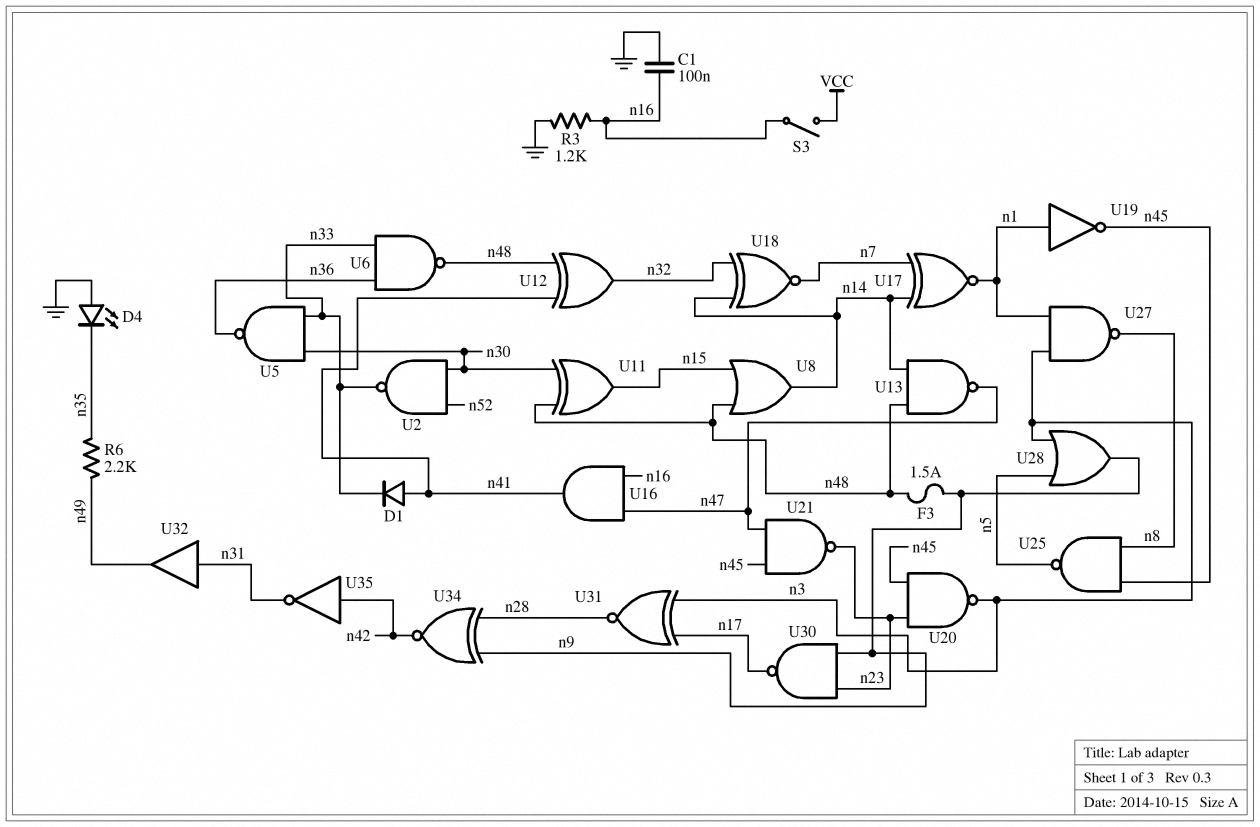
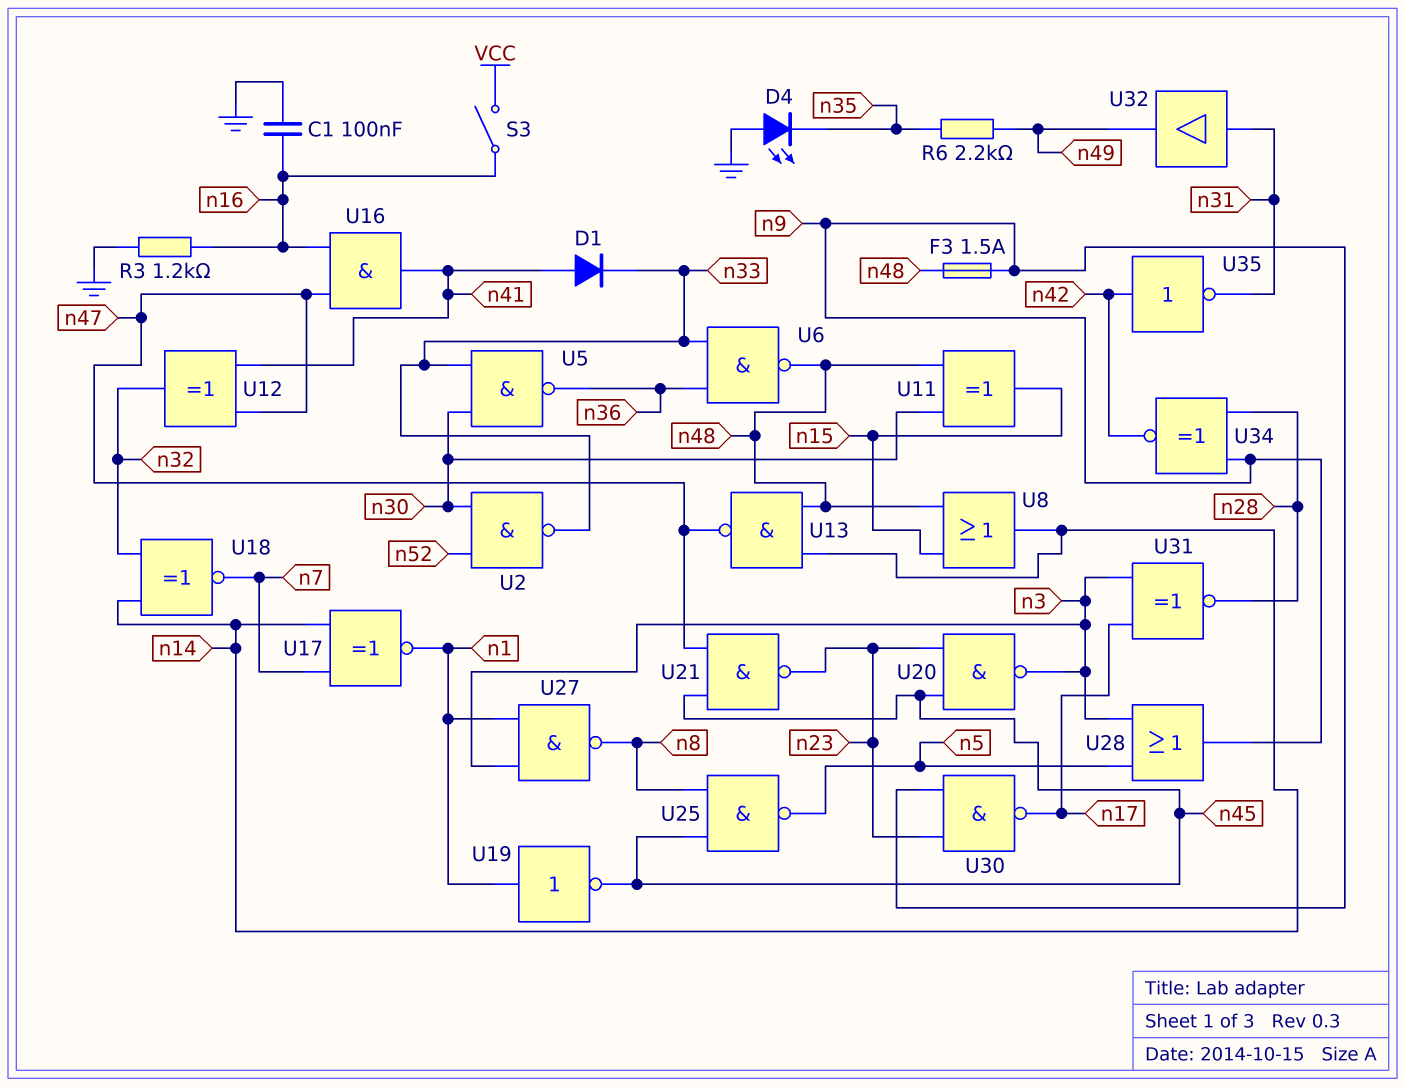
U12: XOR (in n41, in n48, out n32) -> XOR (in n41, in n47, out n32)

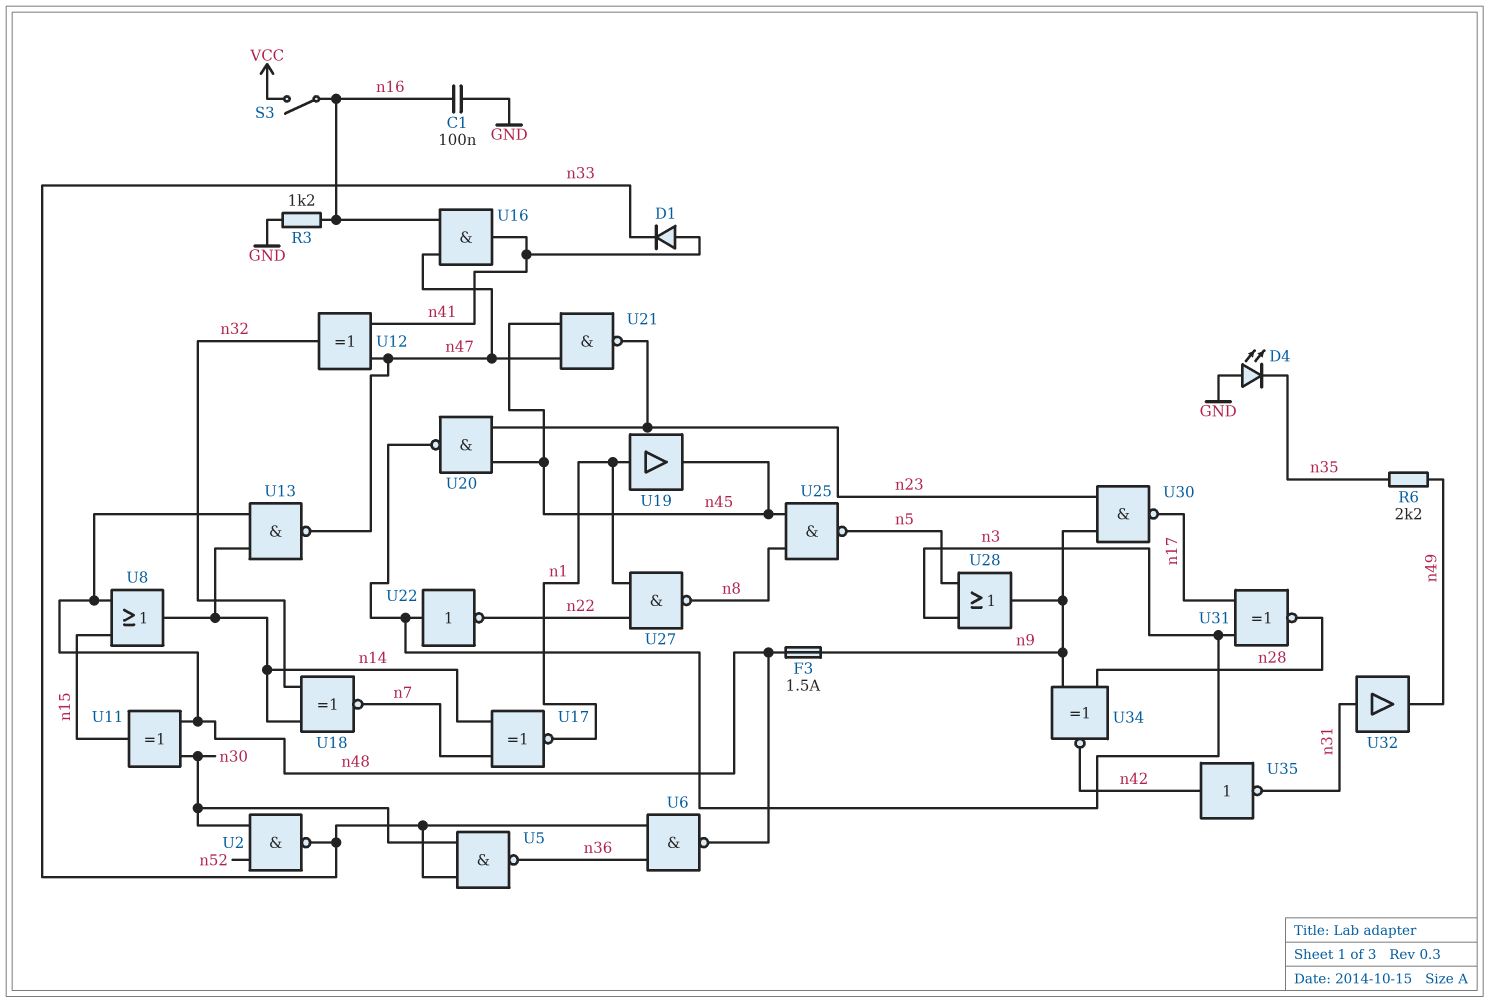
U19: NOT (in n1, out n45) -> buffer (in n1, out n45)
U22: none -> NOT (in n3, out n22)
U27: NAND (in n1, in n3, out n8) -> NAND (in n1, in n22, out n8)

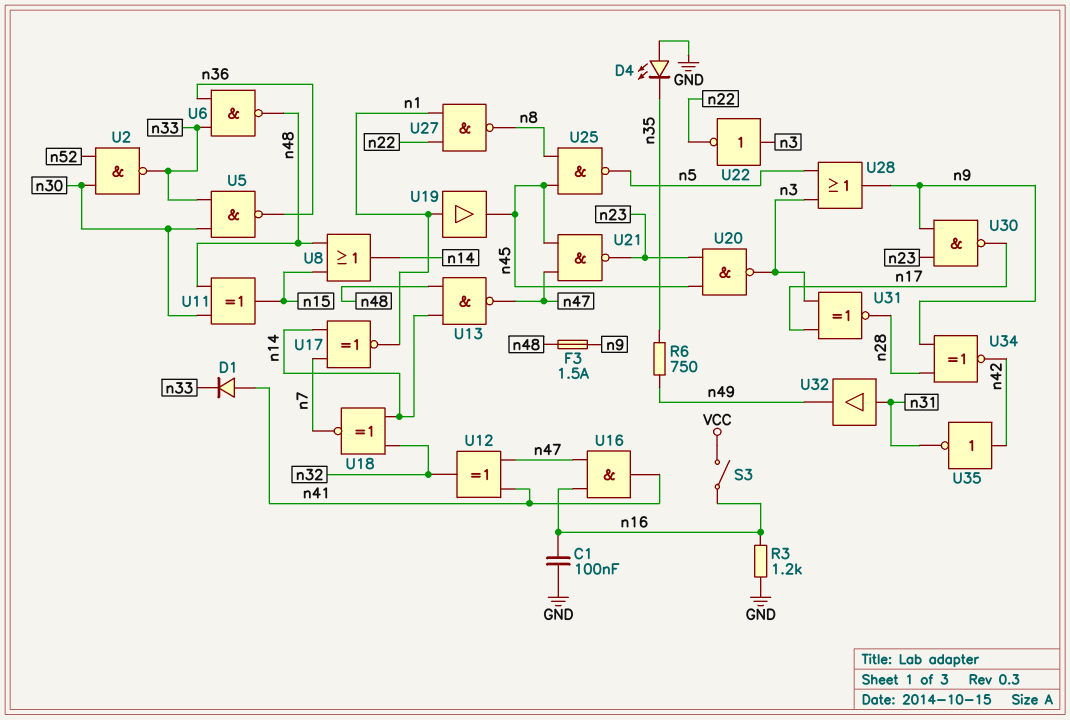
R6: 2.2k (n35, n49) -> 750 (n35, n49)

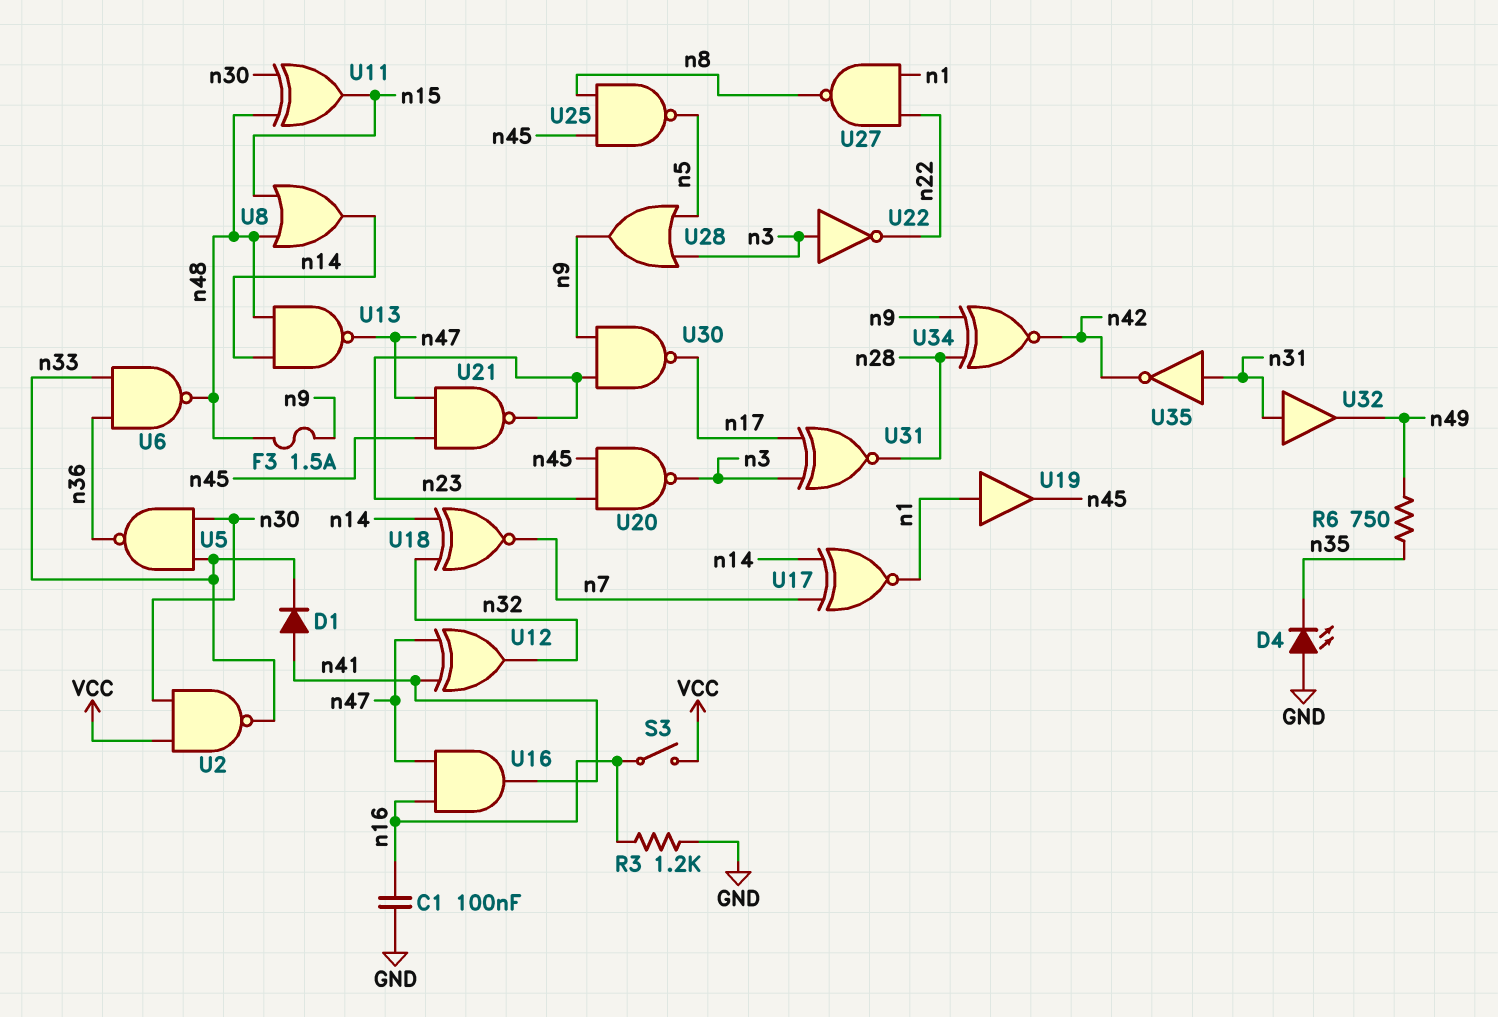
U2: NAND (in n30, in n52, out n33) -> NAND (in VCC, in n30, out n33)
U35: NOT (in n42, out n31) -> NOT (in n31, out n42)

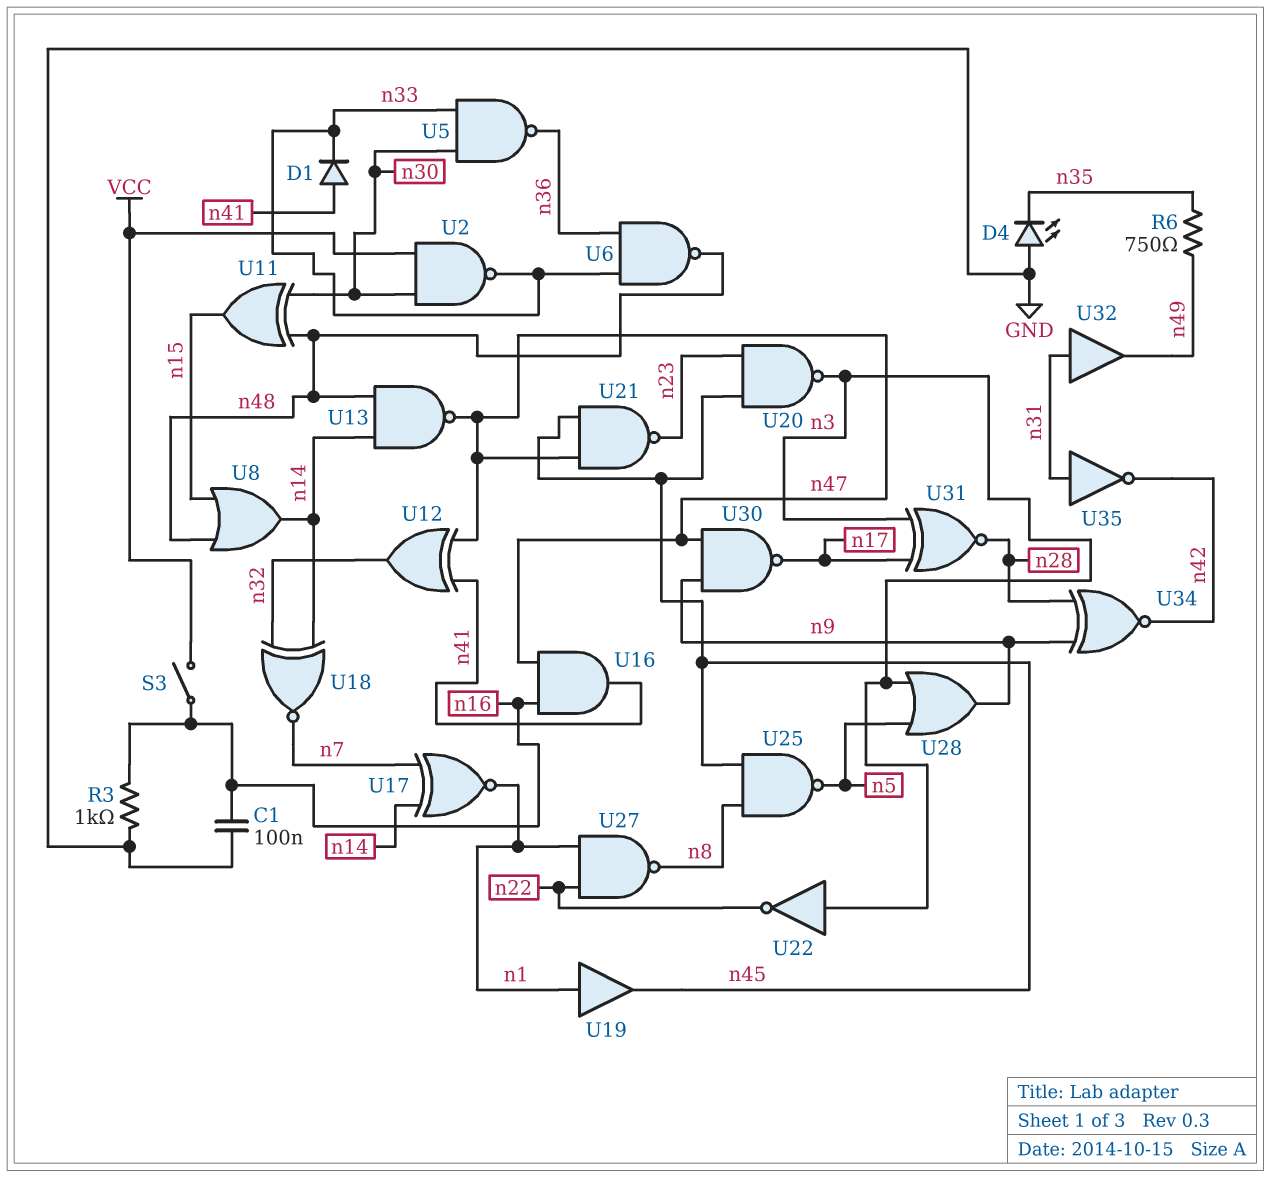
F3: 1.5A (n9, n48) -> none
R3: 1.2k (GND, n16) -> 1k (GND, n16)
U30: NAND (in n9, in n23, out n17) -> NAND (in n9, in n47, out n17)

